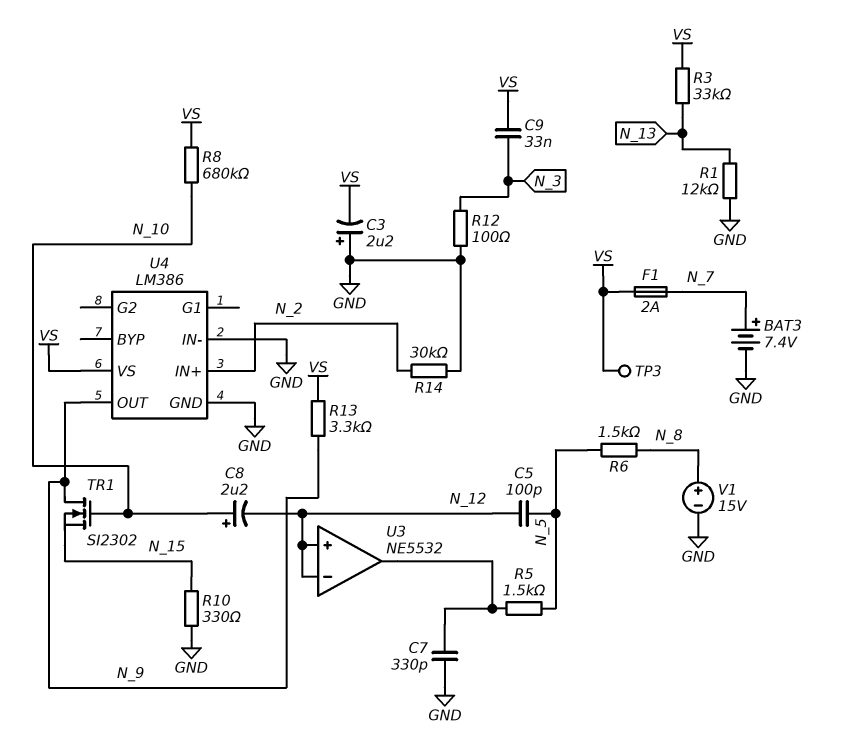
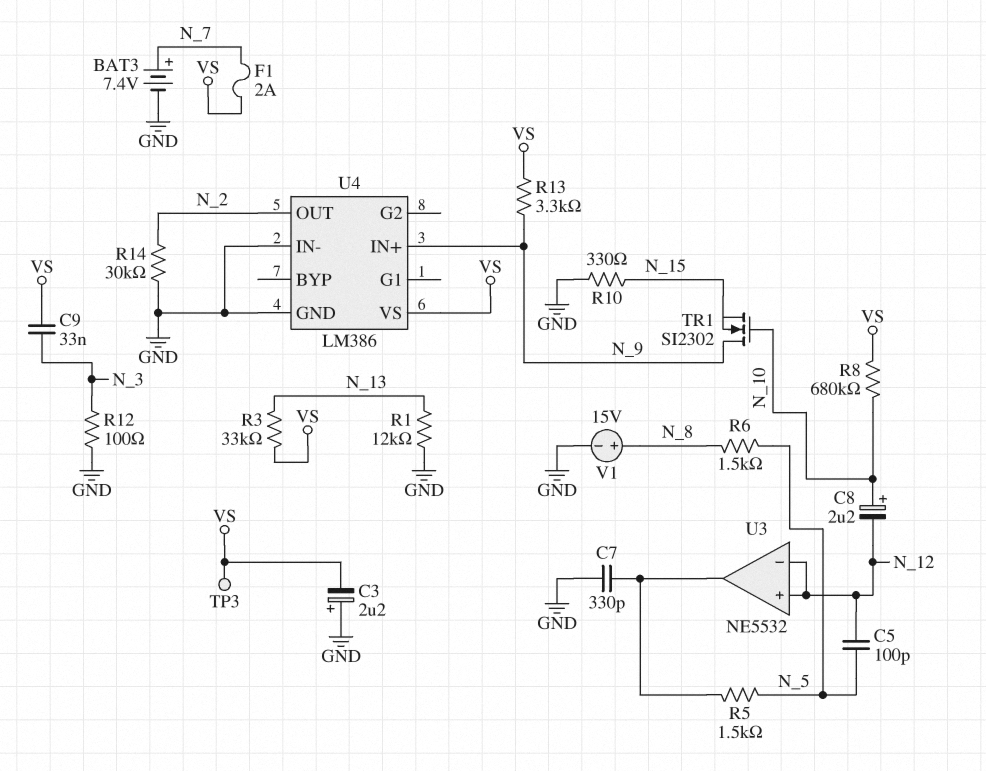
U4 pin IN+: N_2 -> N_9
U4 pin OUT: N_9 -> N_2

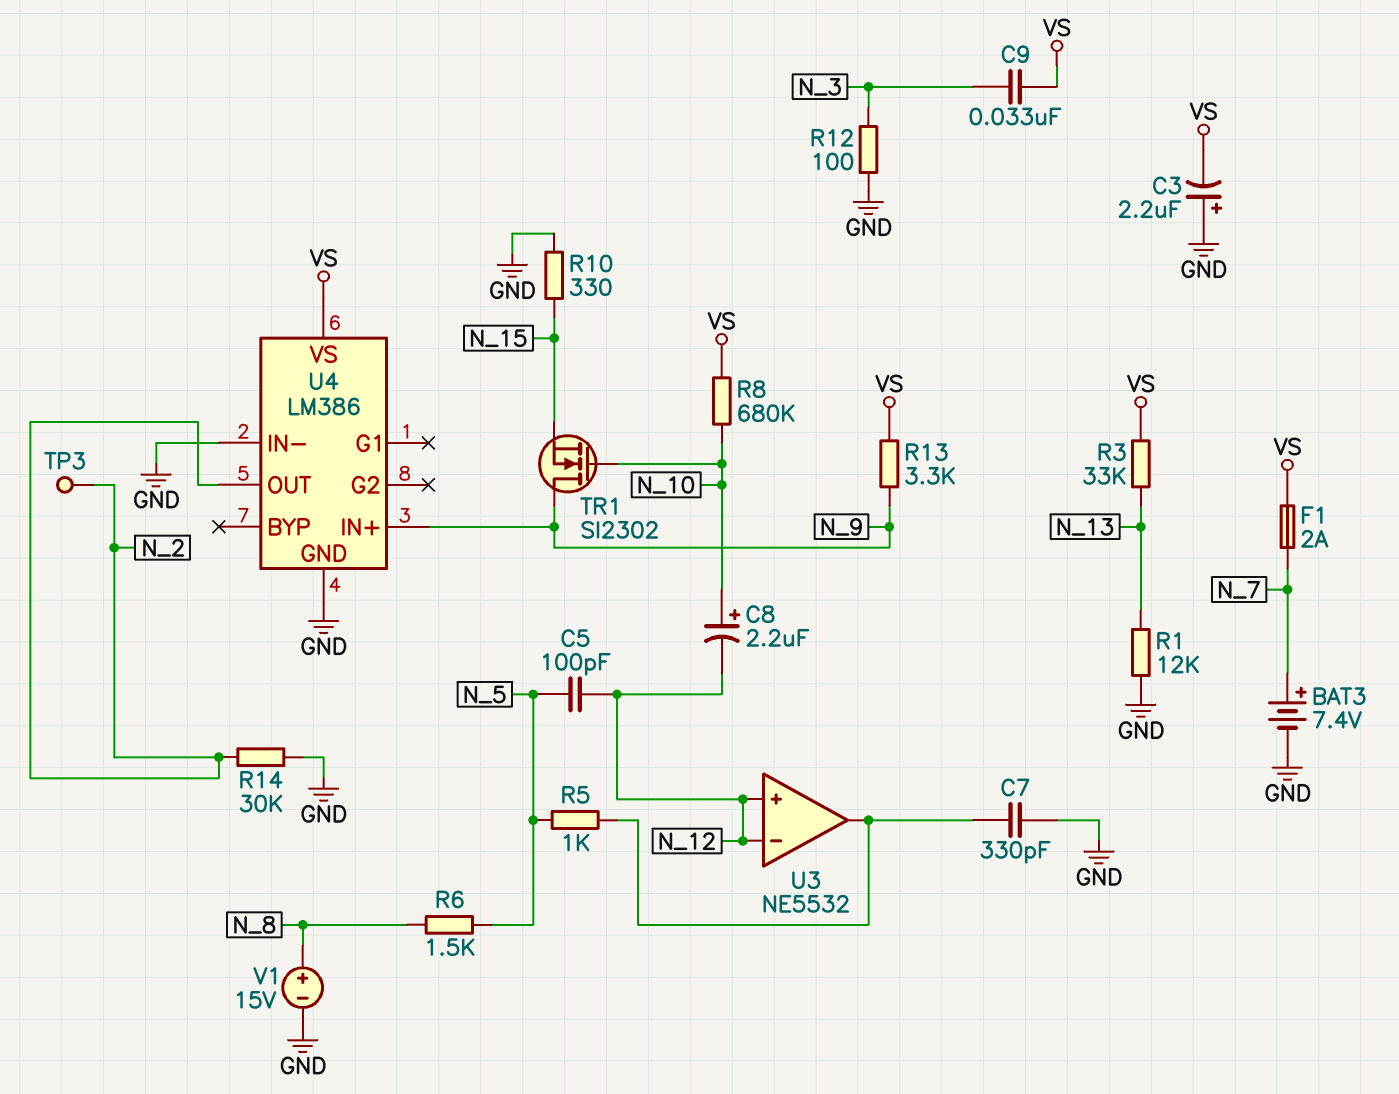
R5: 1.5k (N_5, U3/out) -> 1k (N_5, U3/out)
TP3: test point (VS) -> test point (N_2)

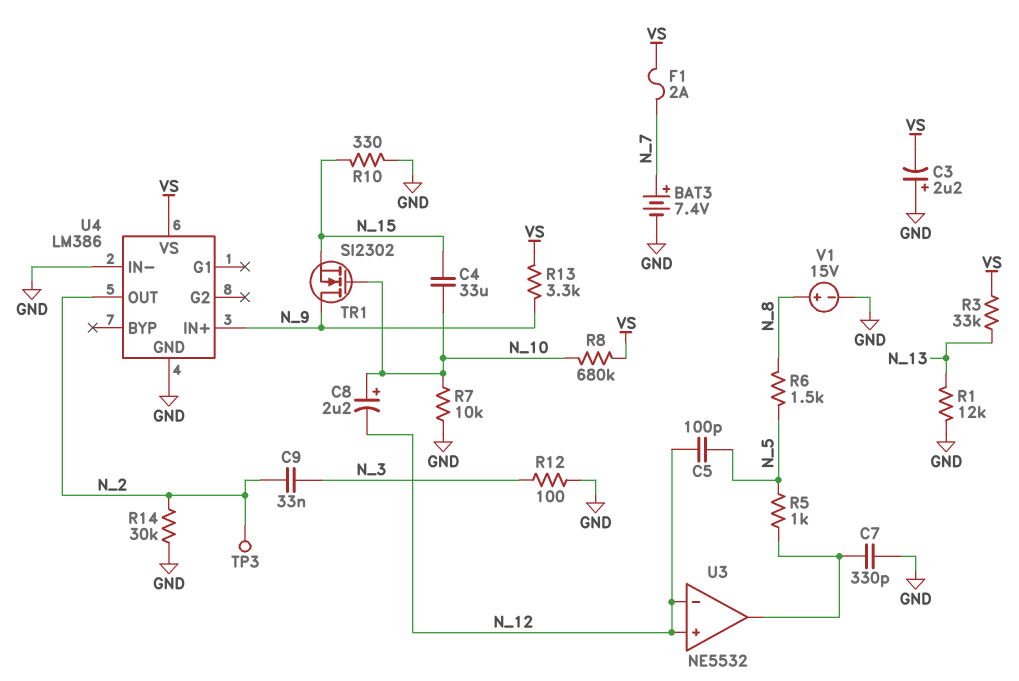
C4: none -> 33uF (N_10, N_15)
C9: 33nF (N_3, VS) -> 33nF (N_2, N_3)
R7: none -> 10k (GND, N_10)

